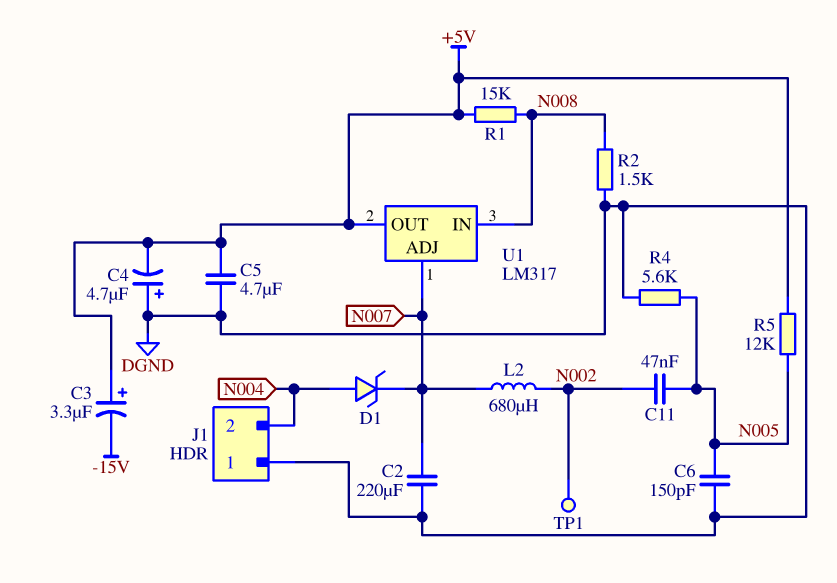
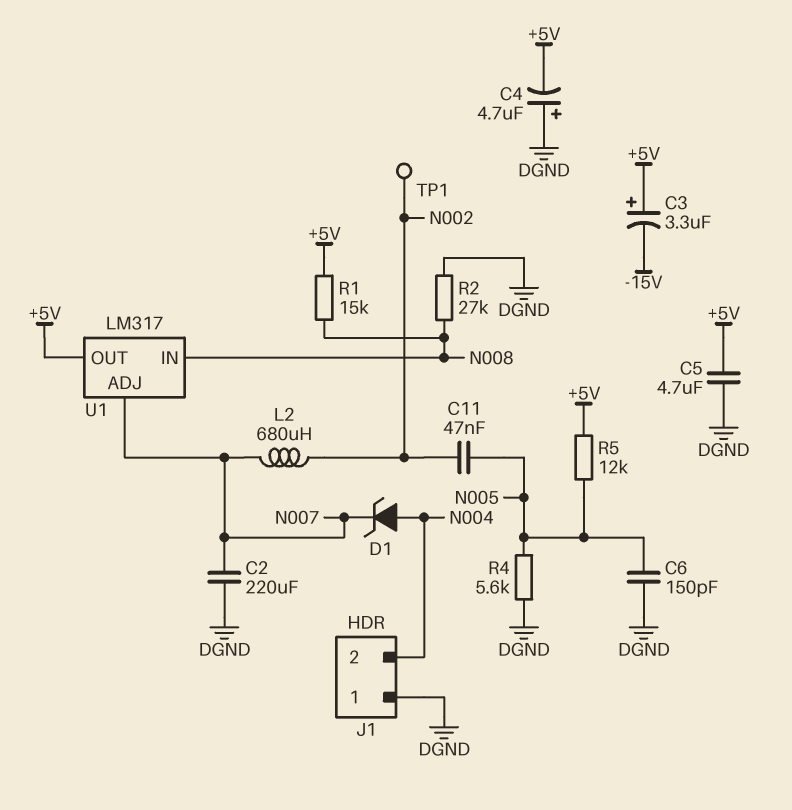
R2: 1.5k (DGND, N008) -> 27k (DGND, N008)

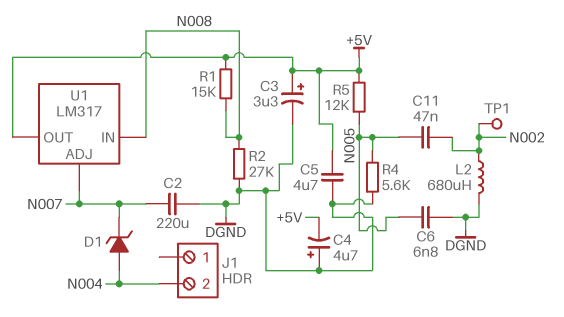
C3: 3.3uF (plus +5V, minus -15V) -> 3.3uF (plus +5V, minus DGND)
C6: 150pF (DGND, N005) -> 6.8nF (DGND, N005)
J1 pin 1: DGND -> none
L2: 680uH (N002, N007) -> 680uH (DGND, N002)

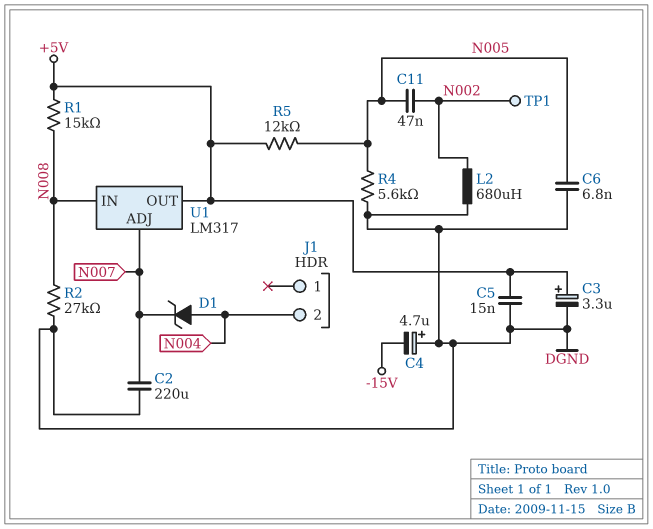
C4: 4.7uF (plus DGND, minus +5V) -> 4.7uF (plus DGND, minus -15V)
C5: 4.7uF (+5V, DGND) -> 15nF (+5V, DGND)

